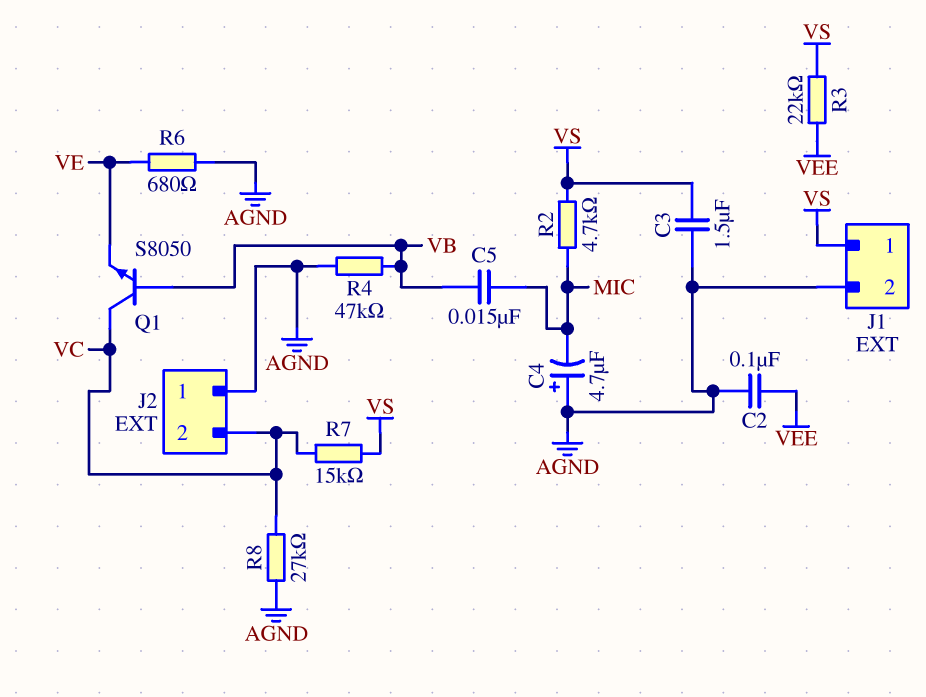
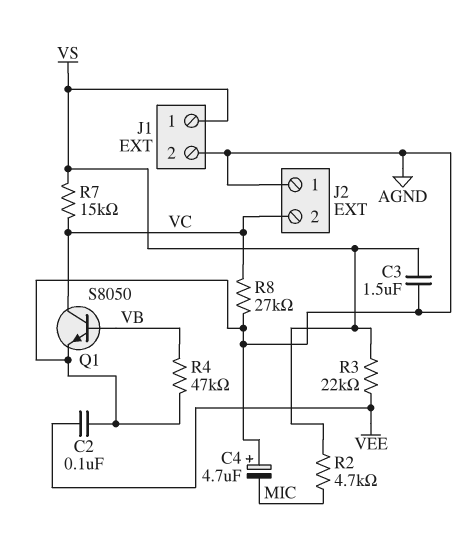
C5: 15nF (MIC, VB) -> none
Q1: NPN S8050 (B VB, C VC, E VE) -> NPN S8050 (B VB, C VC, E AGND)
R6: 680 (AGND, VE) -> none

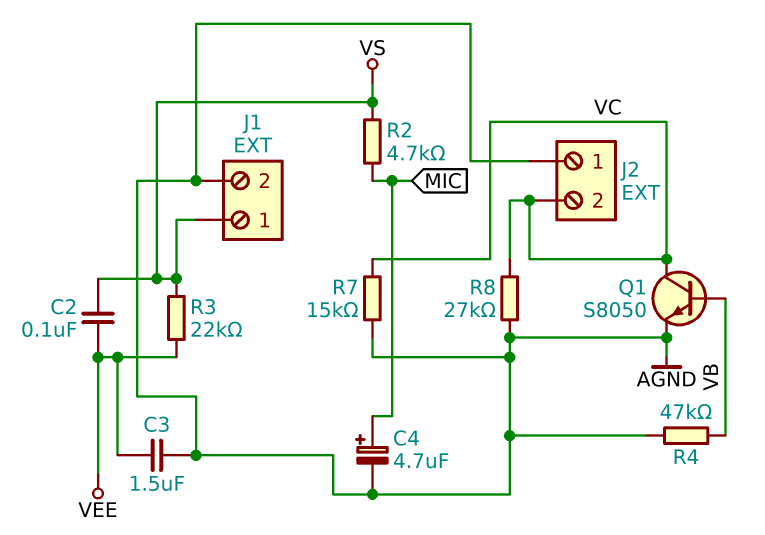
C2: 100nF (AGND, VEE) -> 100nF (VEE, VS)
C3: 1.5uF (AGND, VS) -> 1.5uF (AGND, VEE)
C4: 4.7uF (plus AGND, minus MIC) -> 4.7uF (plus MIC, minus AGND)
R7: 15k (VC, VS) -> 15k (AGND, VC)

